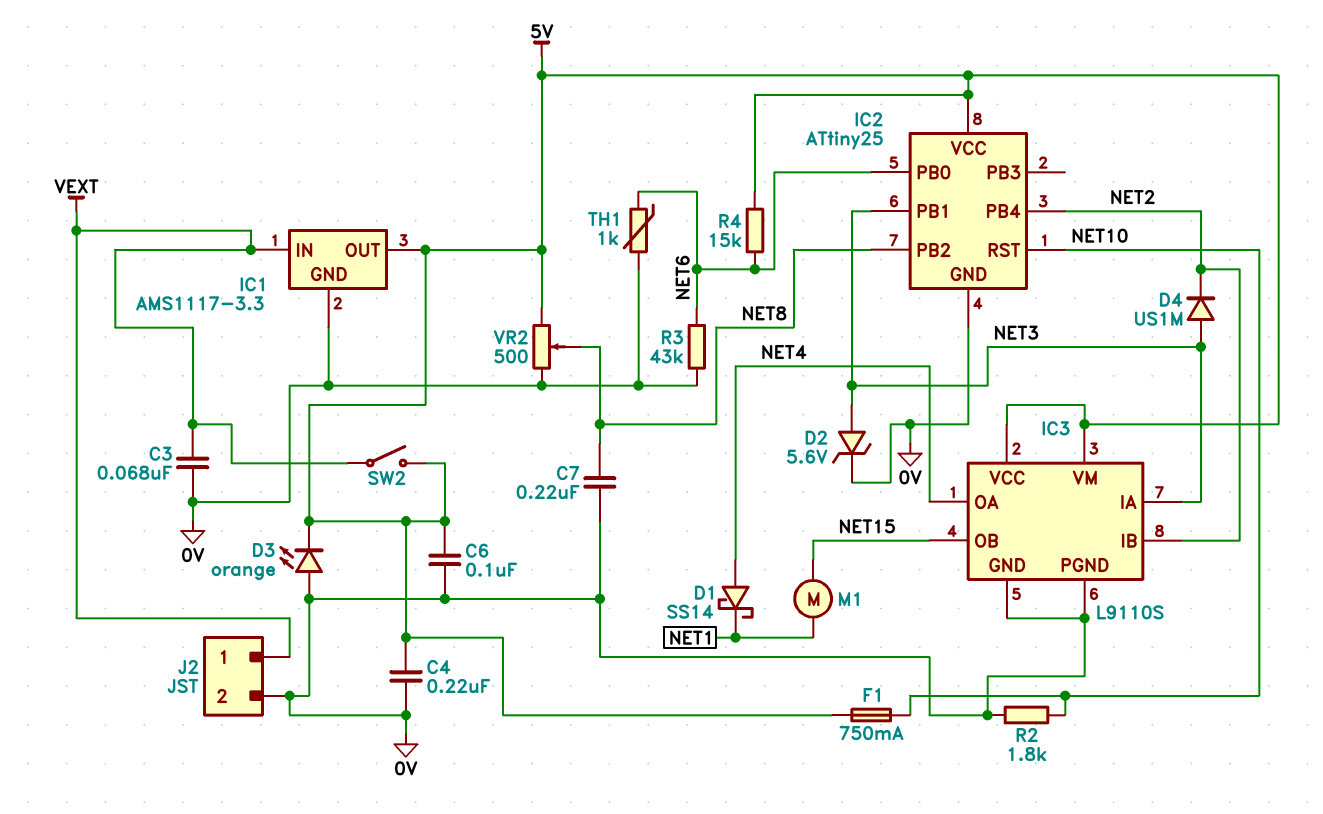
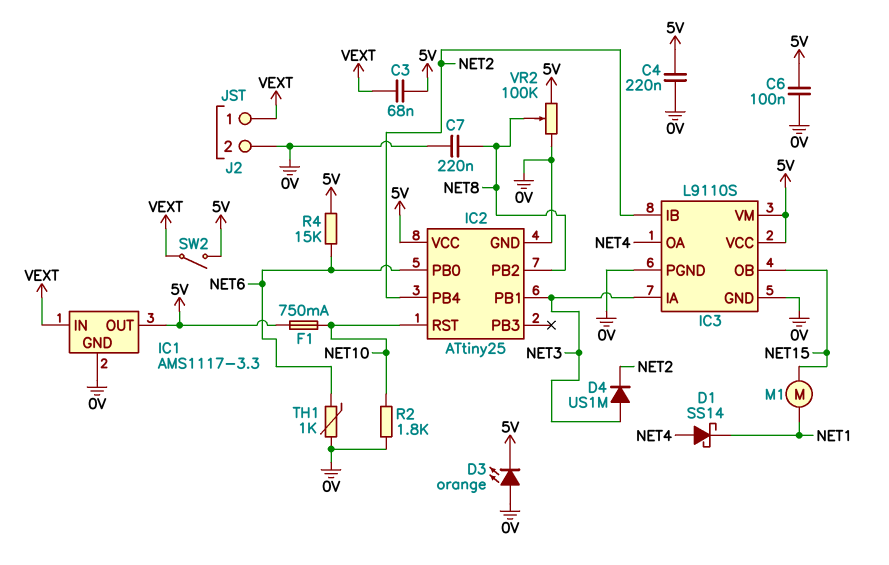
C3: 68nF (0V, VEXT) -> 68nF (5V, VEXT)
D2: zener 5.6V (A NET3, K 0V) -> none
R3: 43k (0V, NET6) -> none
VR2: 500 (0V, 5V, wiper NET8) -> 100k (0V, 5V, wiper NET8)

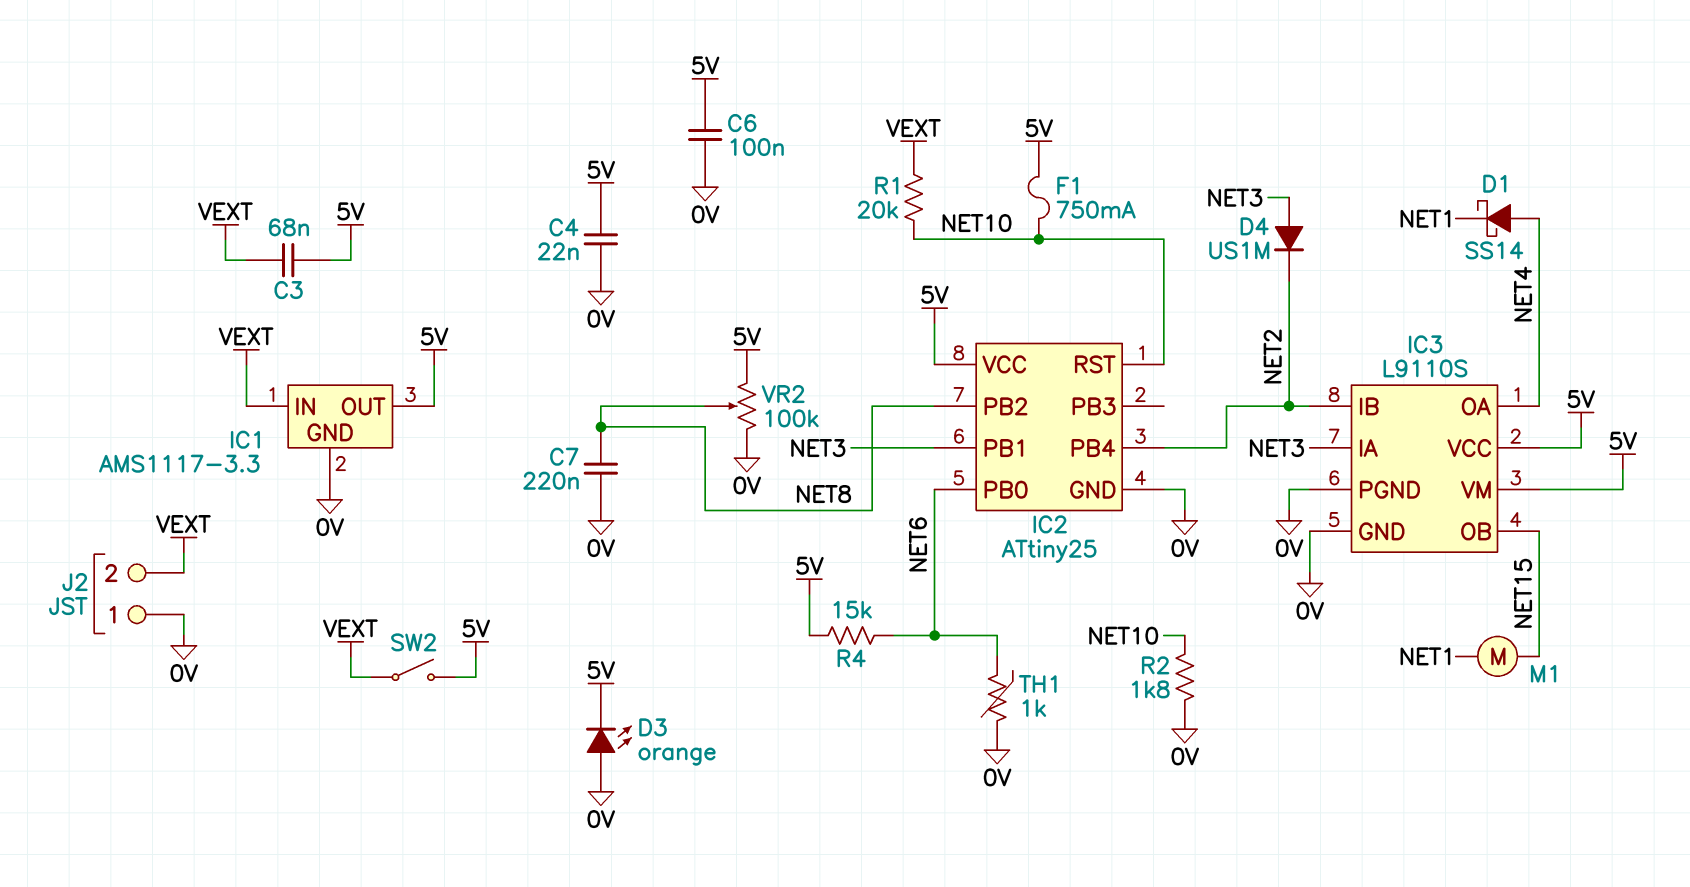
C4: 220nF (0V, 5V) -> 22nF (0V, 5V)
J2 pin 1: VEXT -> 0V
J2 pin 2: 0V -> VEXT
R1: none -> 20k (NET10, VEXT)

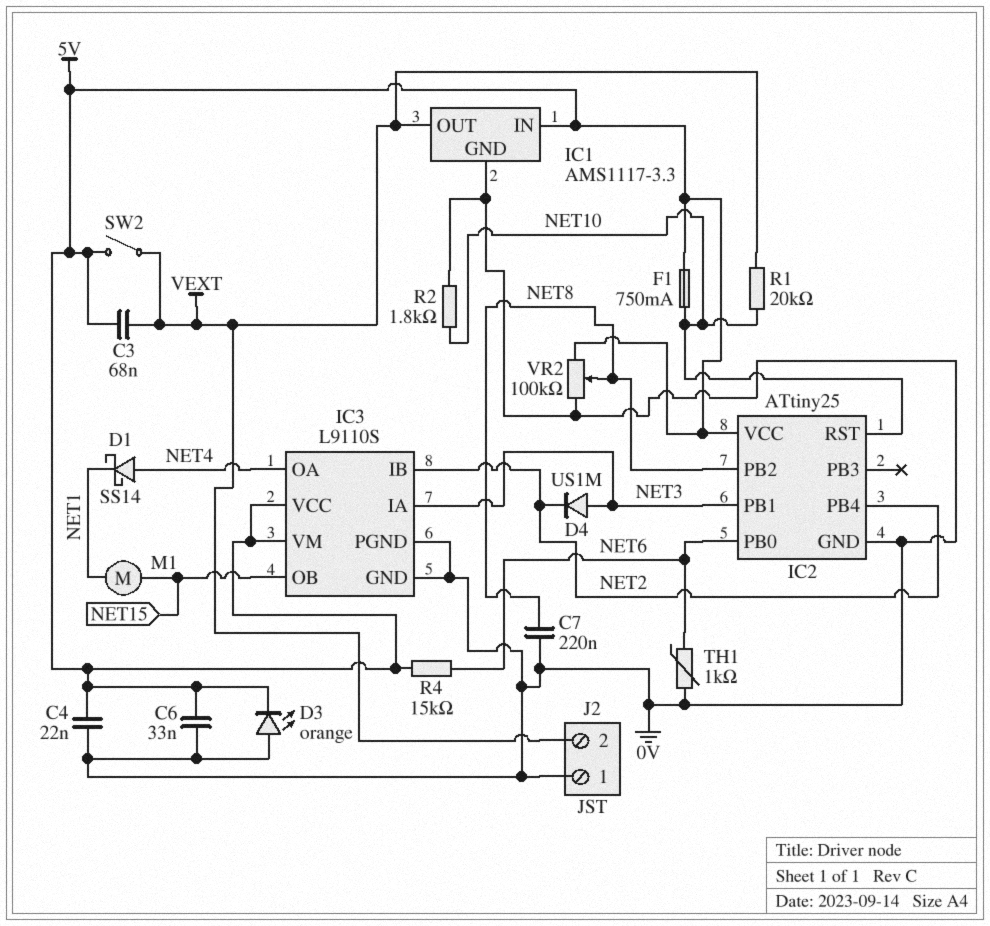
C6: 100nF (0V, 5V) -> 33nF (0V, 5V)
IC1 pin IN: VEXT -> 5V
IC1 pin OUT: 5V -> VEXT

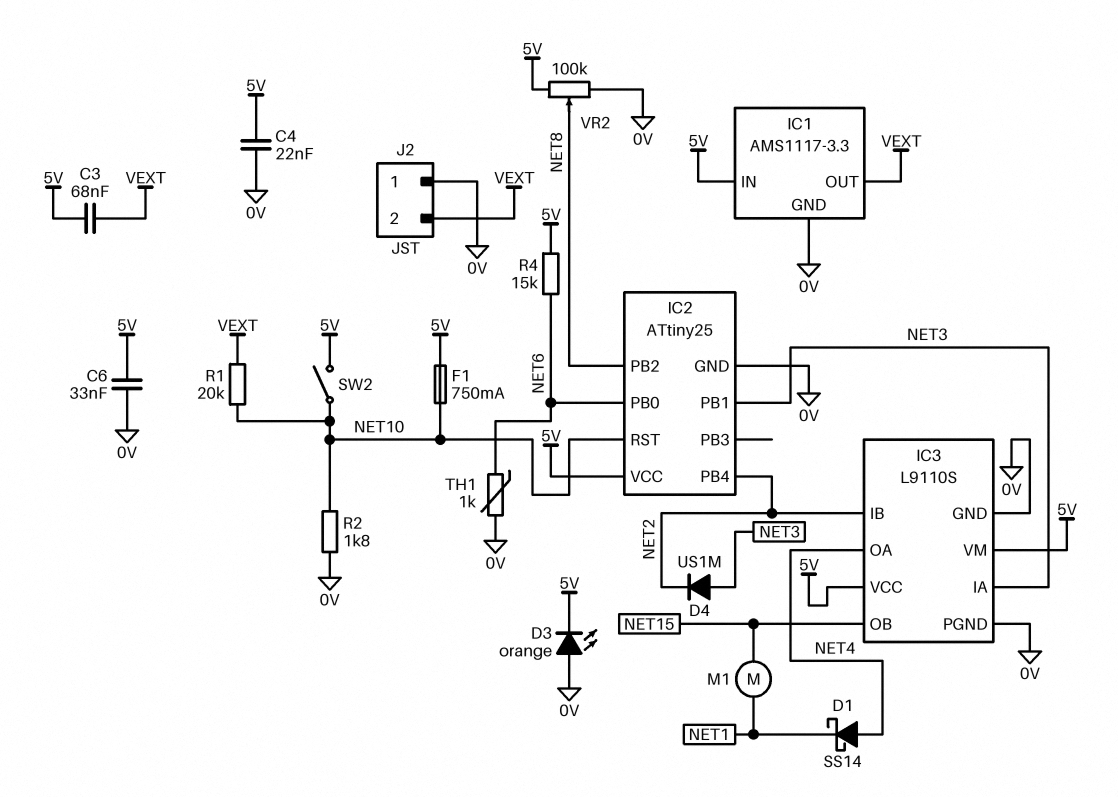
C7: 220nF (0V, NET8) -> none
SW2: switch (5V, VEXT) -> switch (5V, NET10)

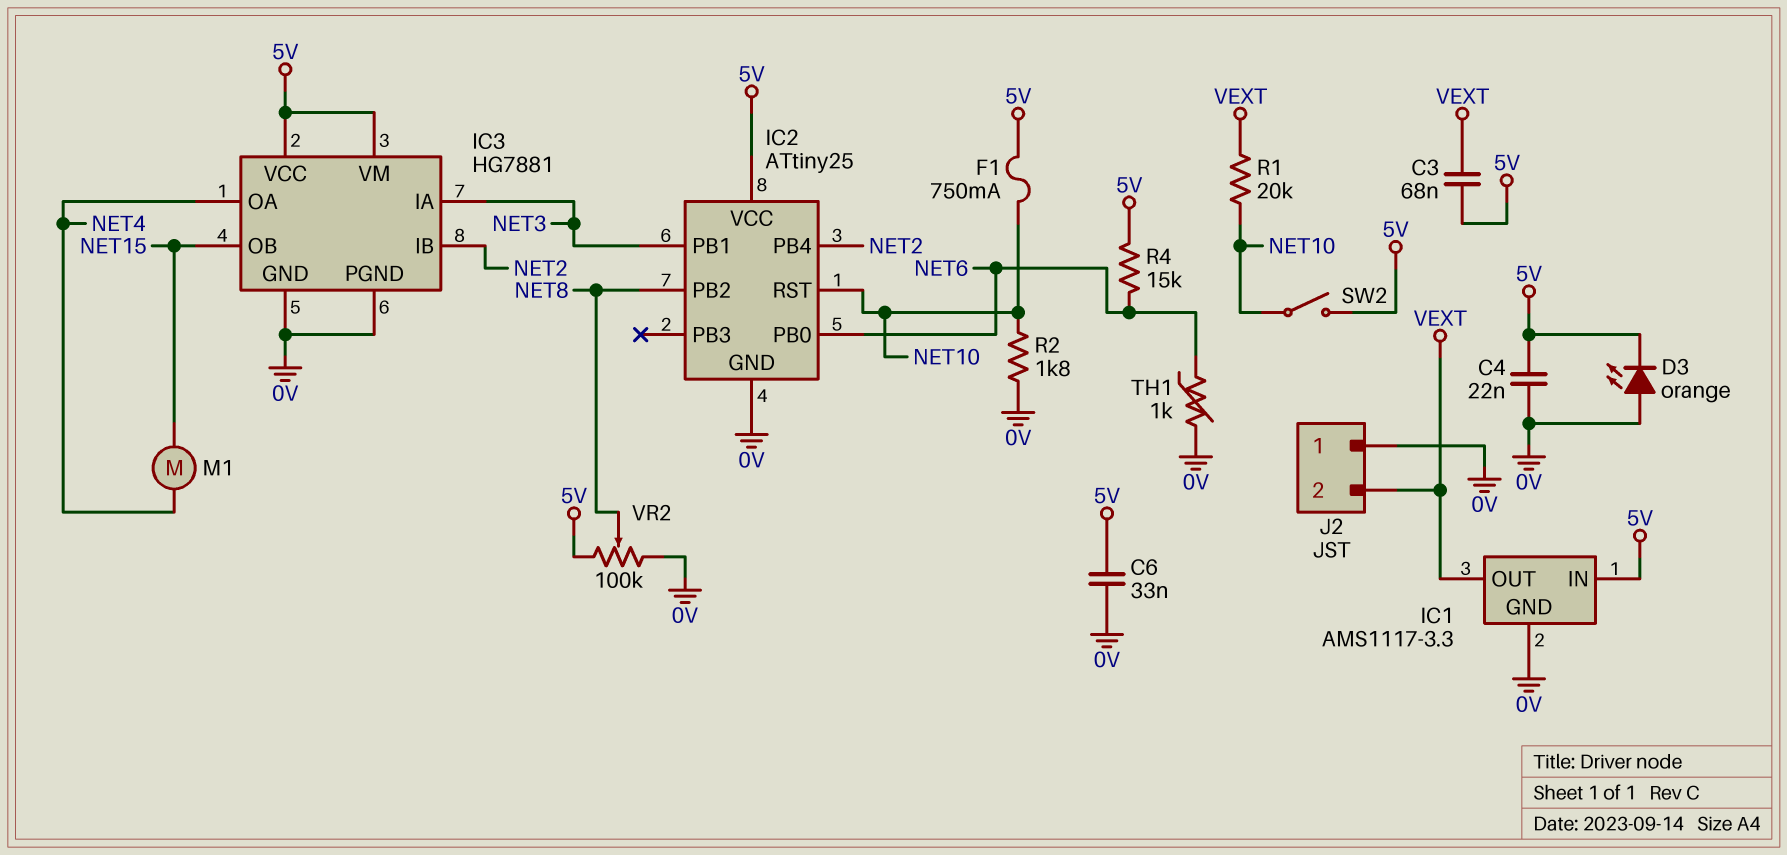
D1: schottky SS14 (A NET4, K NET1) -> none
D4: diode US1M (A NET3, K NET2) -> none
IC3: L9110S -> HG7881
M1: motor (NET1, NET15) -> motor (NET4, NET15)

